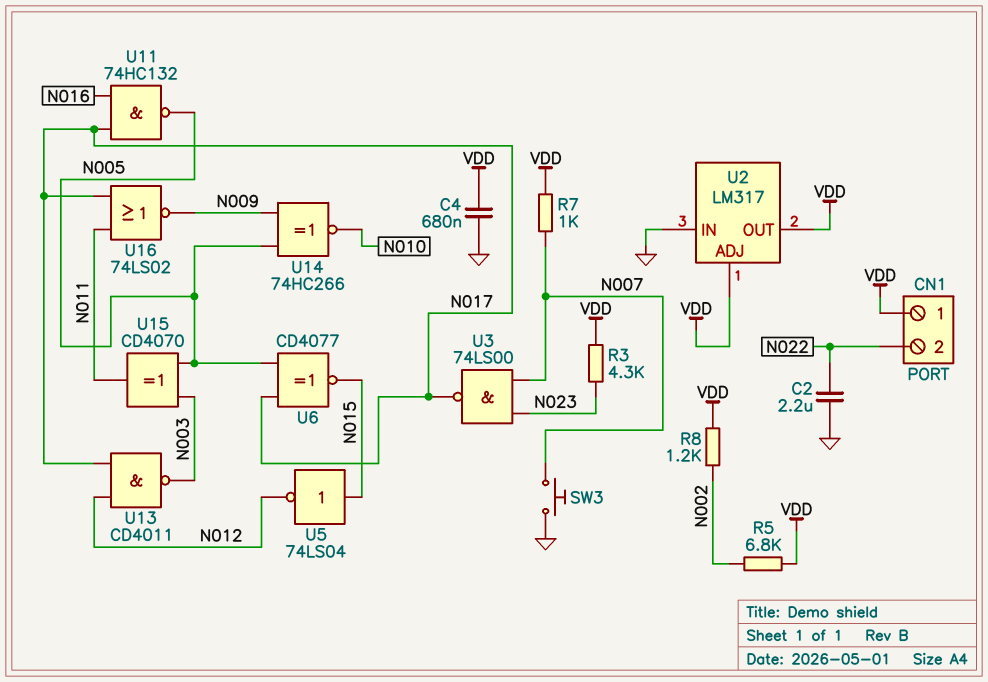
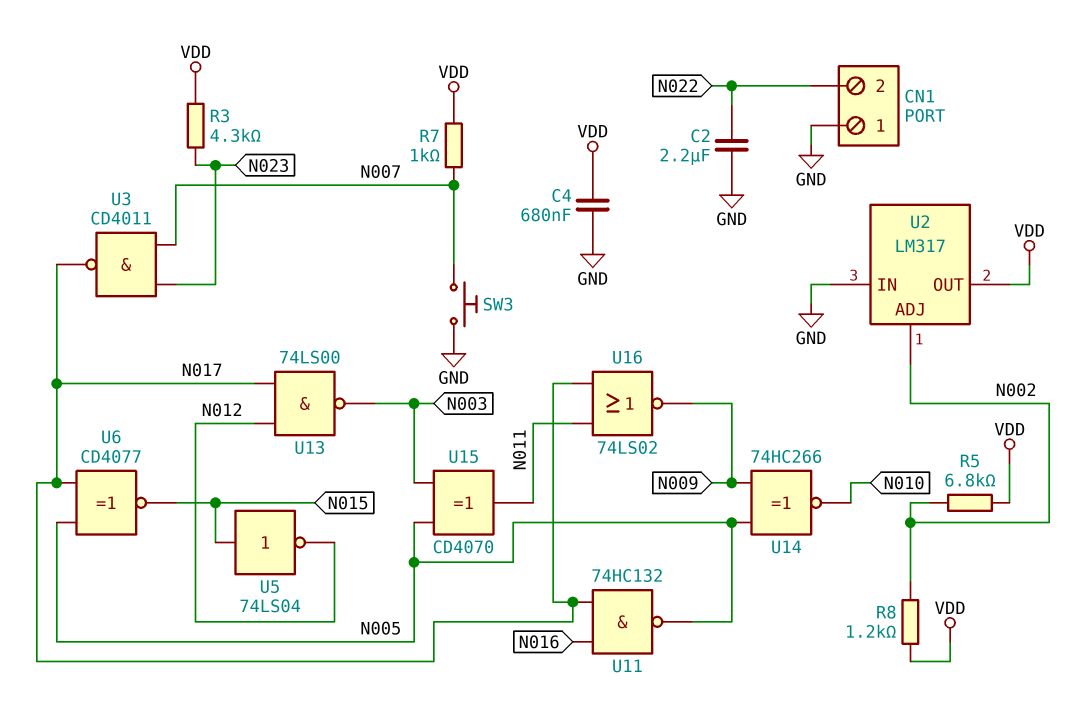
CN1 pin 1: VDD -> GND
U2 pin ADJ: VDD -> N002
U3: NAND 74LS00 (in N007, in N023, out N017) -> NAND CD4011 (in N007, in N023, out N017)
U13: NAND CD4011 (in N012, in N017, out N003) -> NAND 74LS00 (in N012, in N017, out N003)

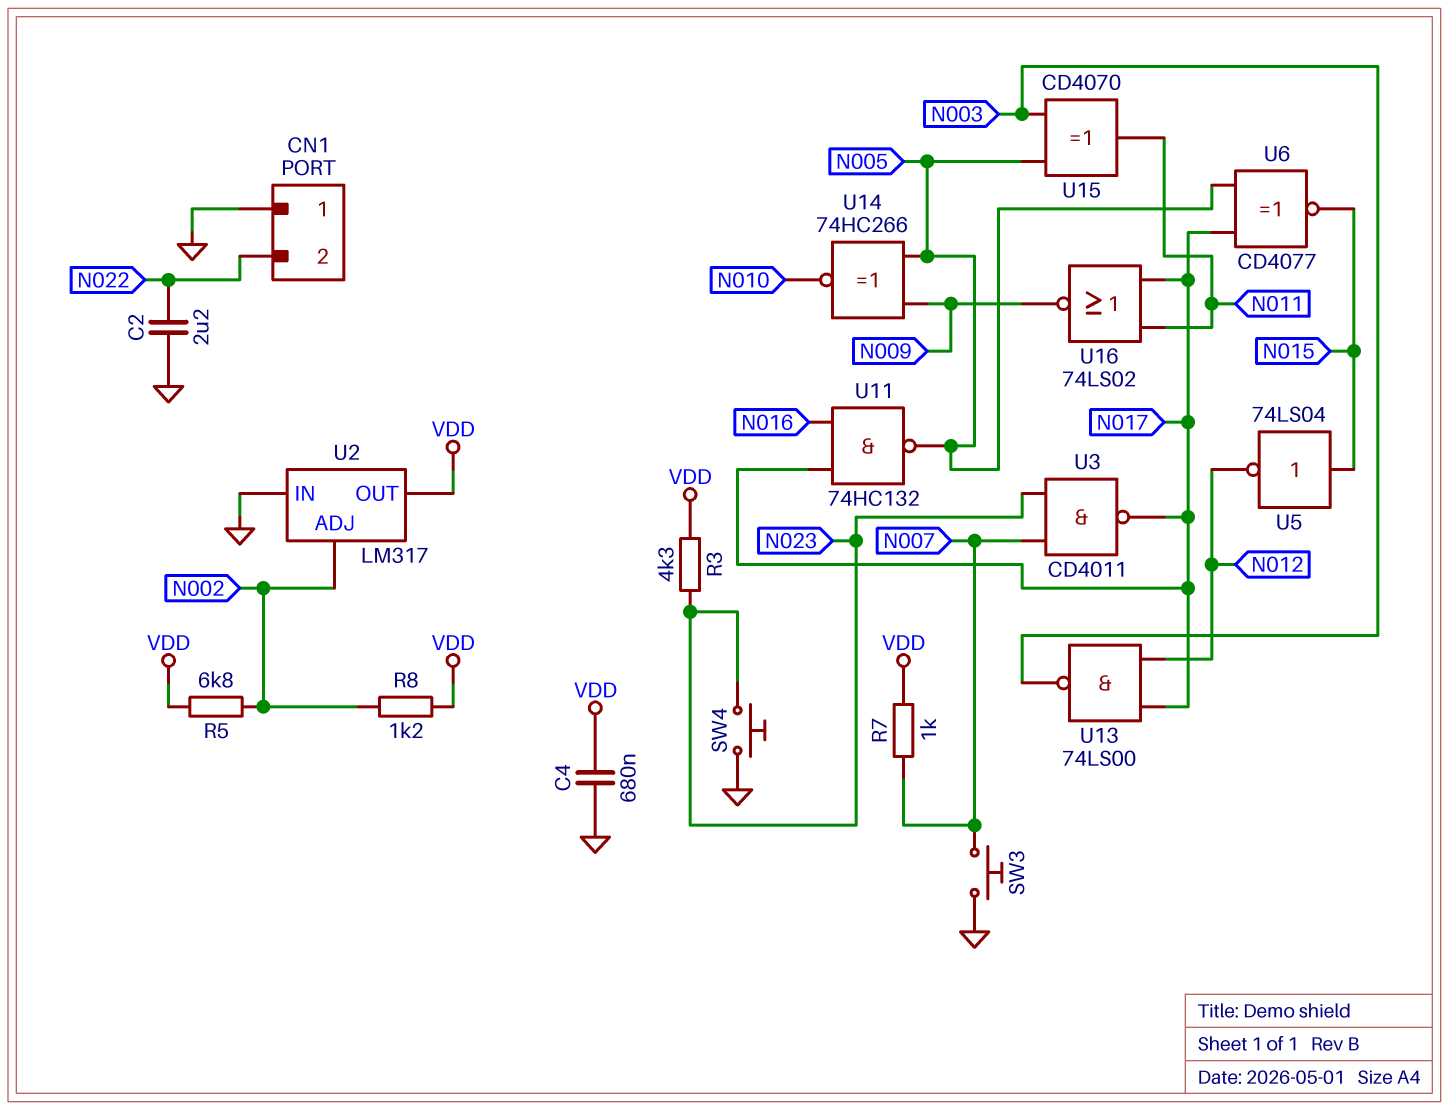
SW4: none -> button (GND, N023)

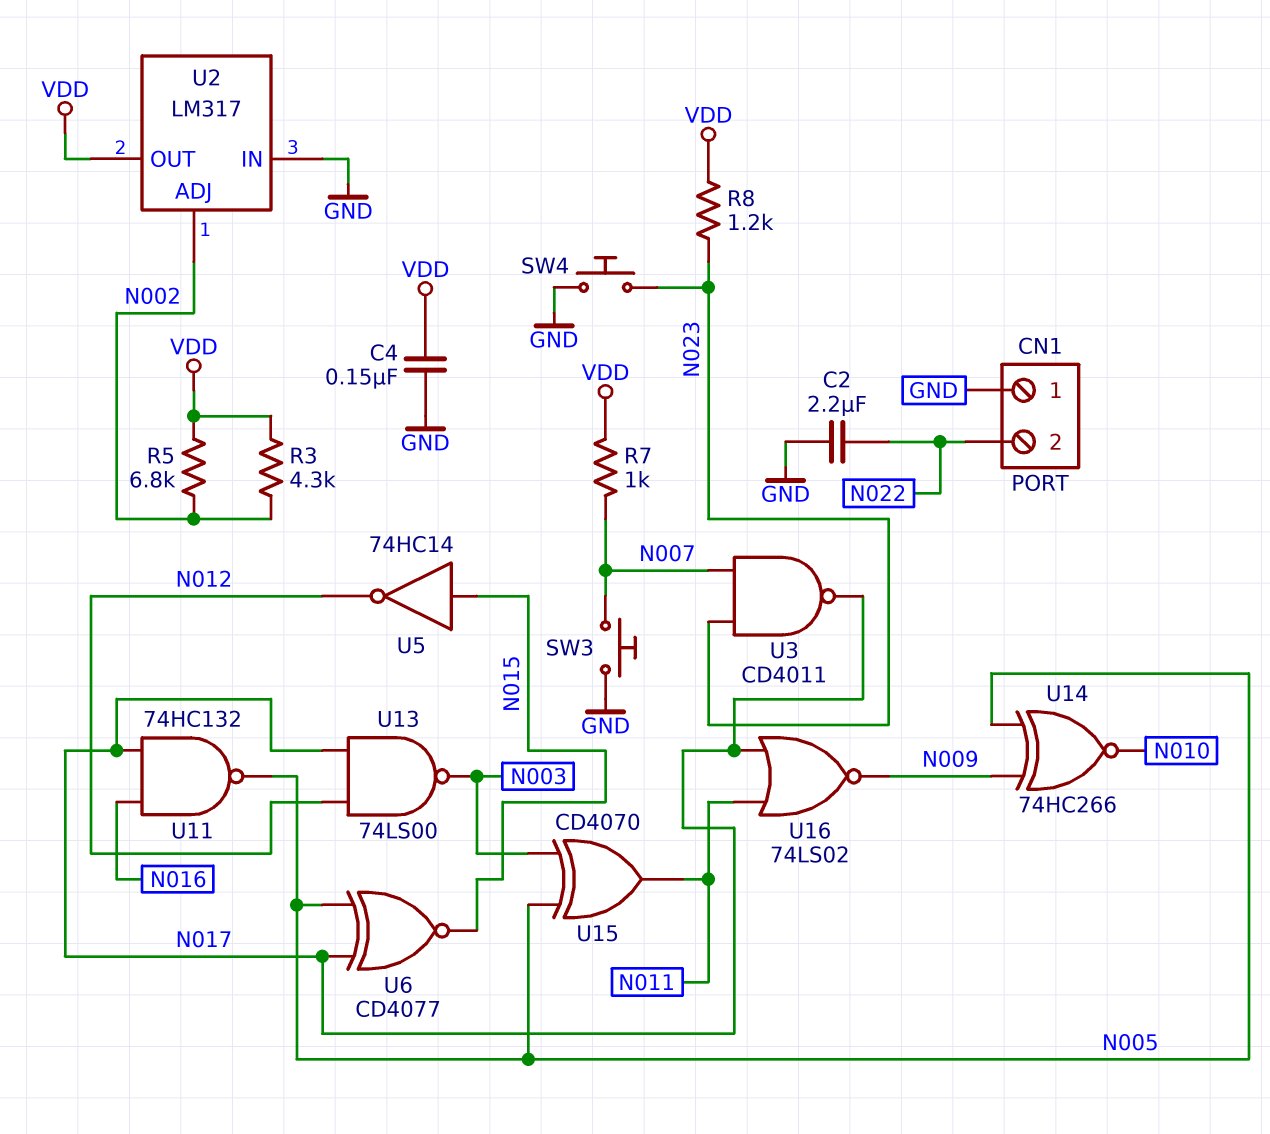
C4: 680nF (GND, VDD) -> 150nF (GND, VDD)
R3: 4.3k (N023, VDD) -> 4.3k (N002, VDD)
R8: 1.2k (N002, VDD) -> 1.2k (N023, VDD)
U5: NOT 74LS04 (in N015, out N012) -> NOT 74HC14 (in N015, out N012)

